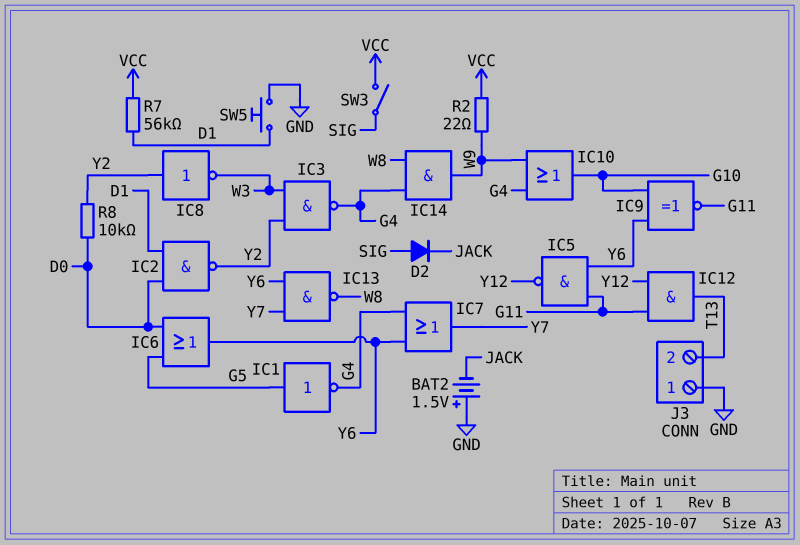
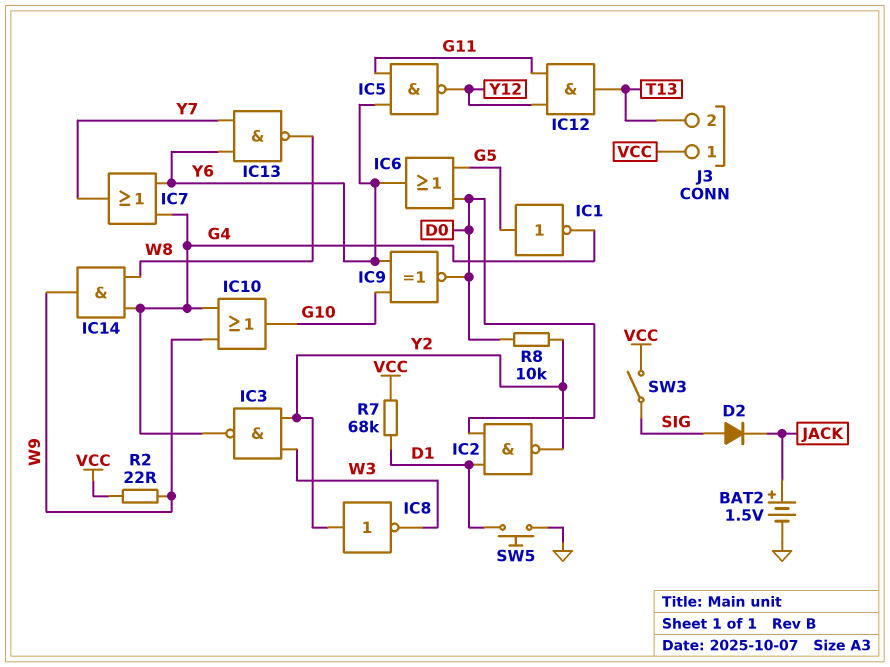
BAT2: 1.5V (plus GND, minus JACK) -> 1.5V (plus JACK, minus GND)
IC9: XNOR (in G10, in Y6, out G11) -> XNOR (in G10, in Y6, out D0)
J3 pin 1: GND -> VCC
R7: 56k (D1, VCC) -> 68k (D1, VCC)

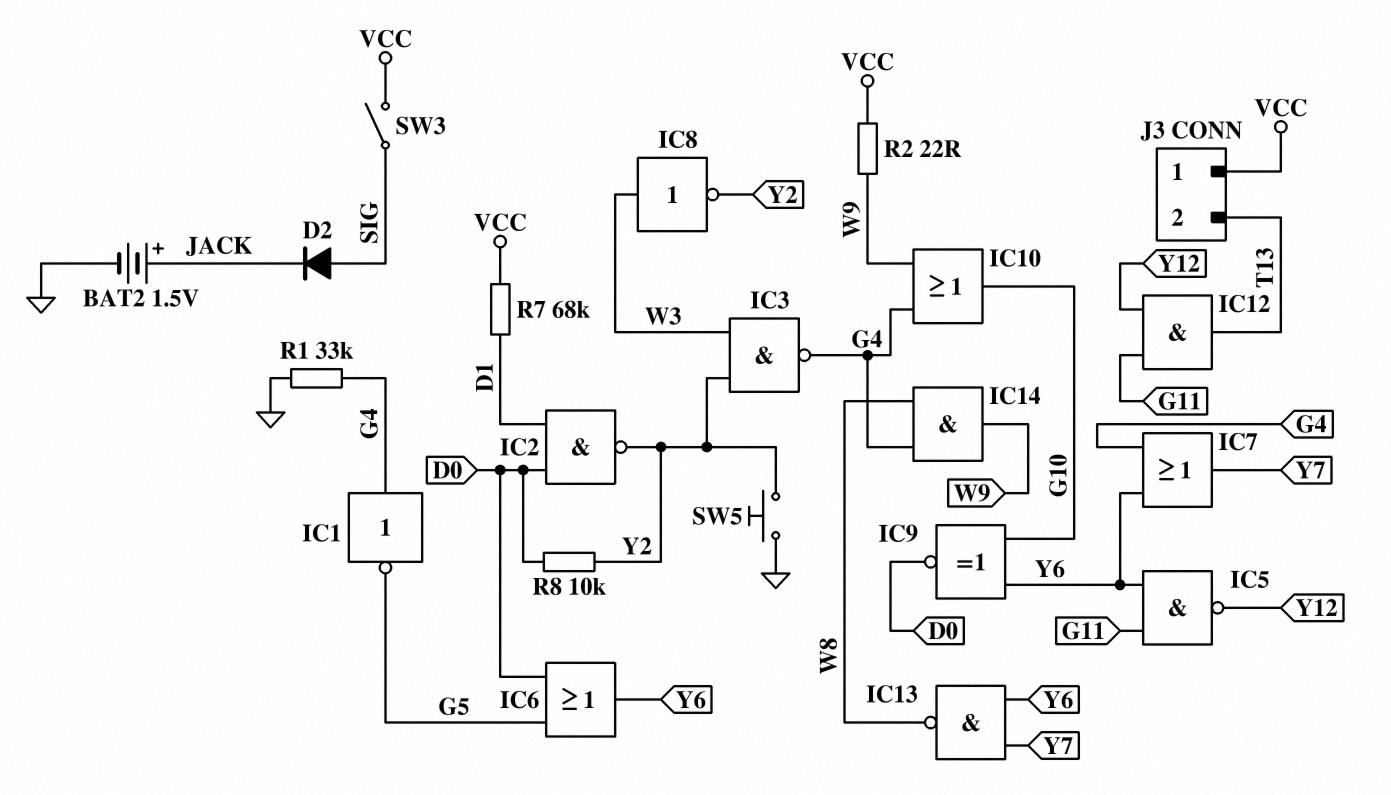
IC1: NOT (in G5, out G4) -> NOT (in G4, out G5)
IC8: NOT (in Y2, out W3) -> NOT (in W3, out Y2)
R1: none -> 33k (G4, GND)
SW5: button (D1, GND) -> button (GND, Y2)

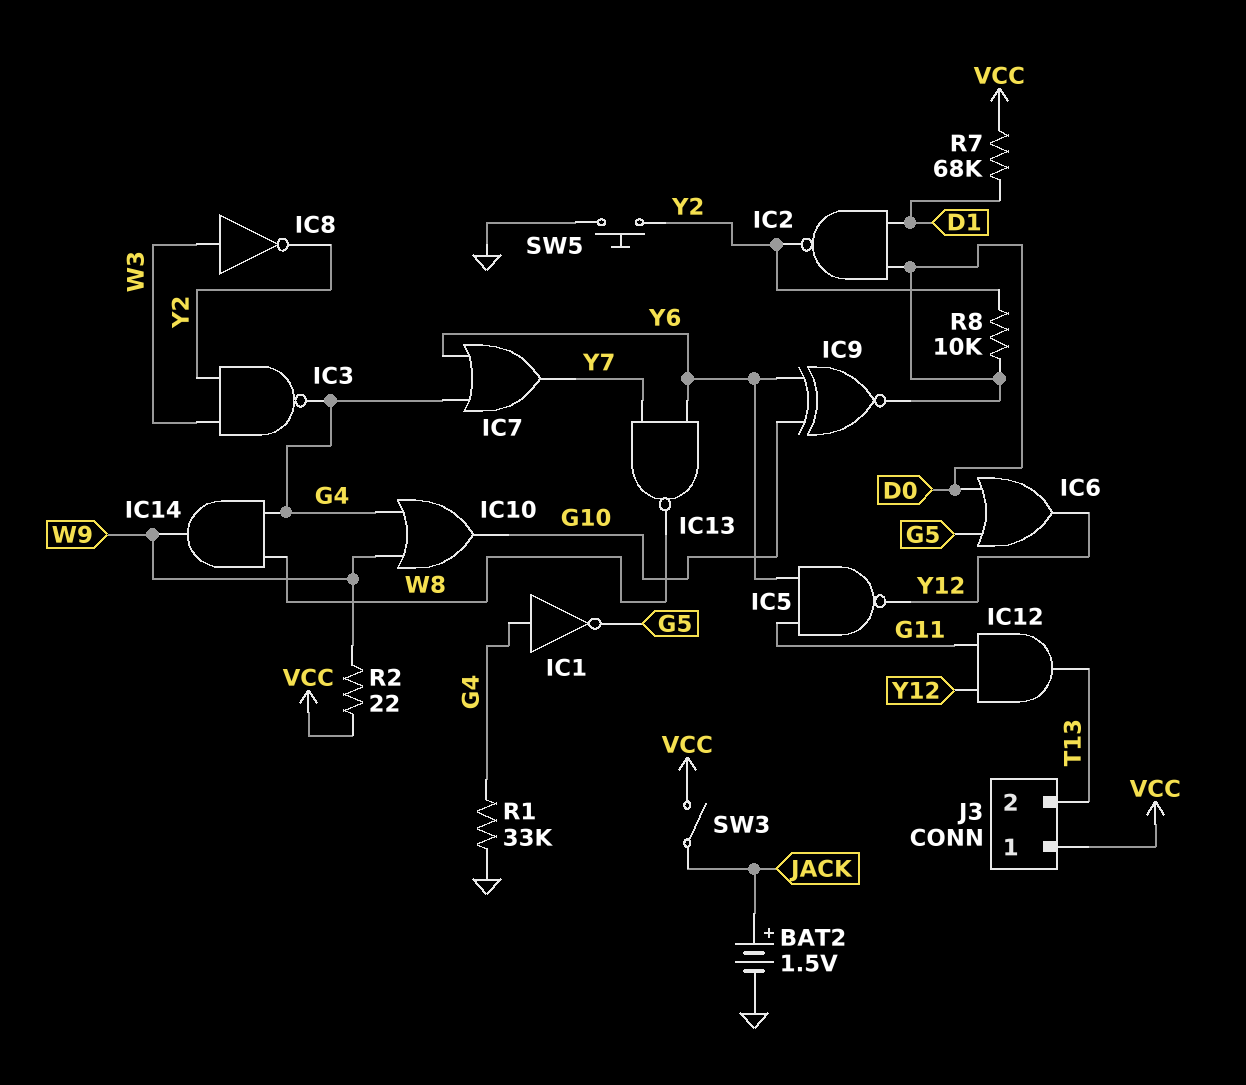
D2: diode (A SIG, K JACK) -> none
IC6: OR (in D0, in G5, out Y6) -> OR (in D0, in G5, out Y12)
SW3: switch (SIG, VCC) -> switch (JACK, VCC)

